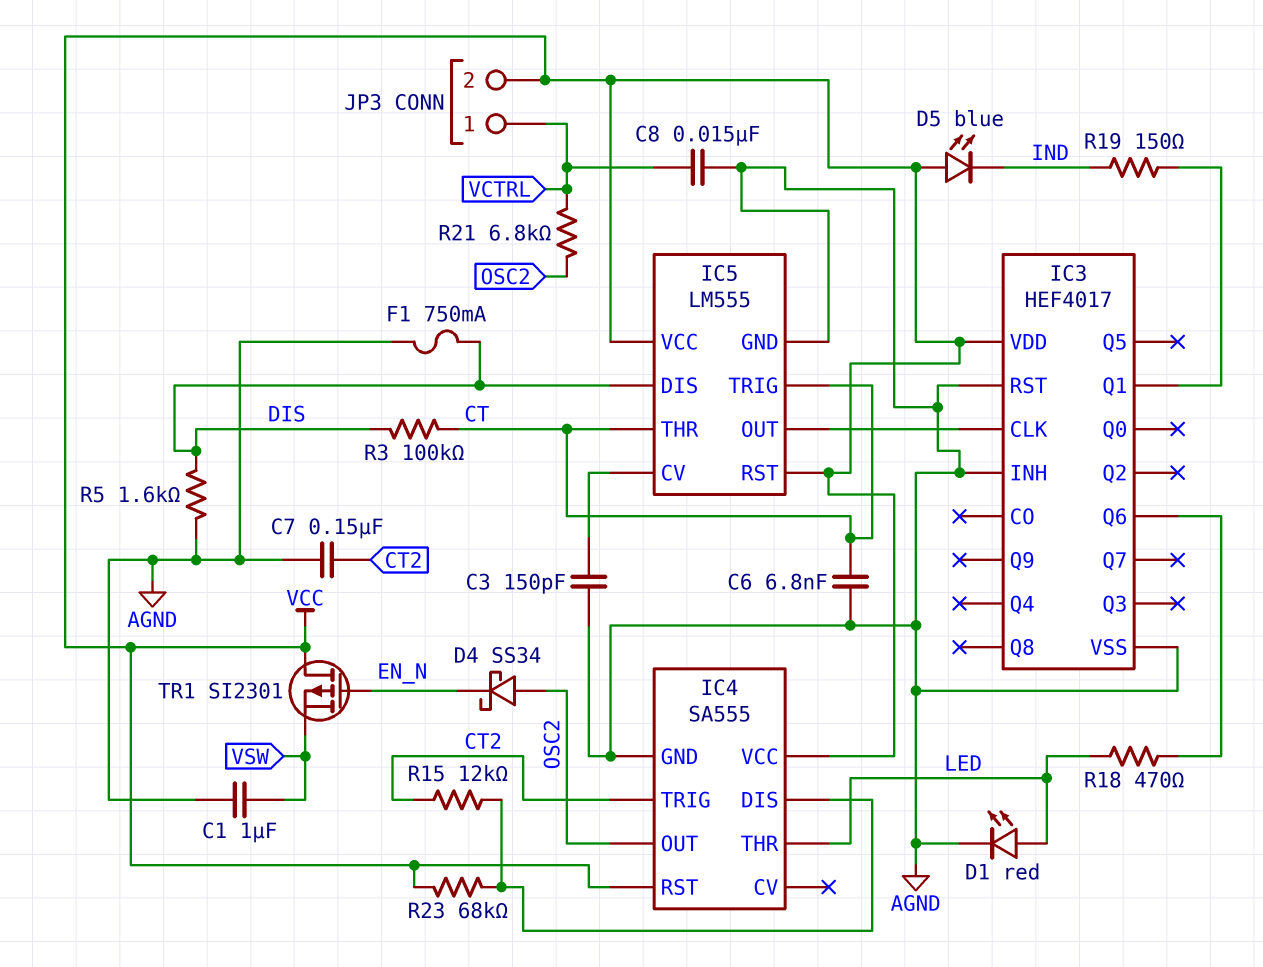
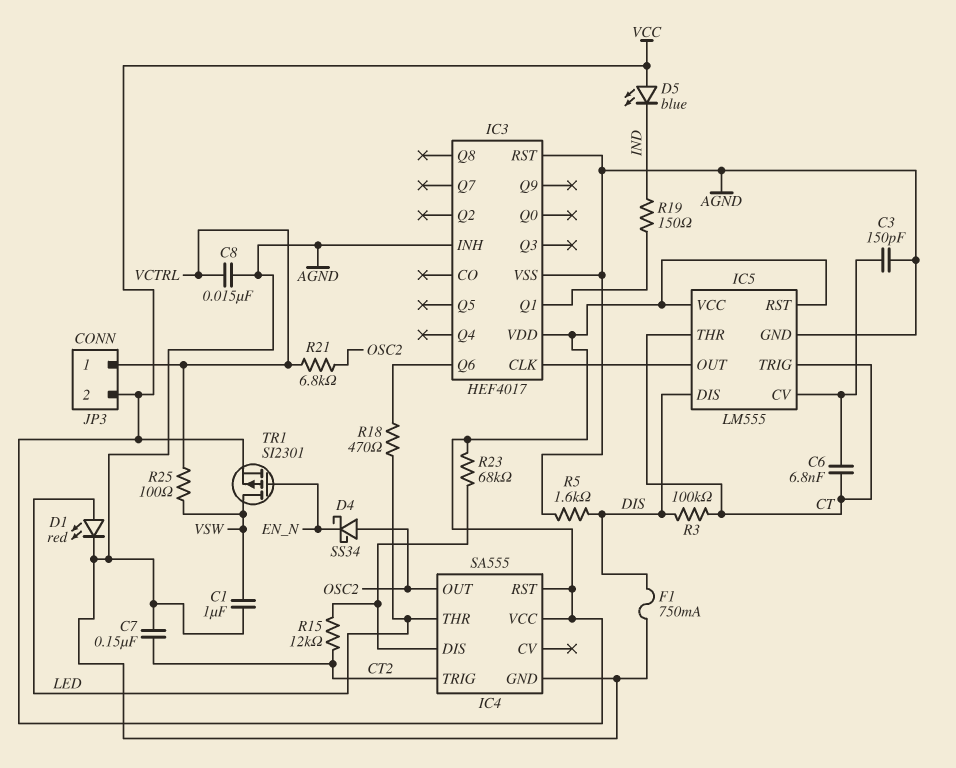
C6: 6.8nF (AGND, CT) -> 6.8nF (CT, IC5/CV)
R25: none -> 100 (VCTRL, VSW)
TR1: PMOS SI2301 (G EN_N, D VCC, S VSW) -> PMOS SI2301 (G EN_N, D VSW, S VCC)

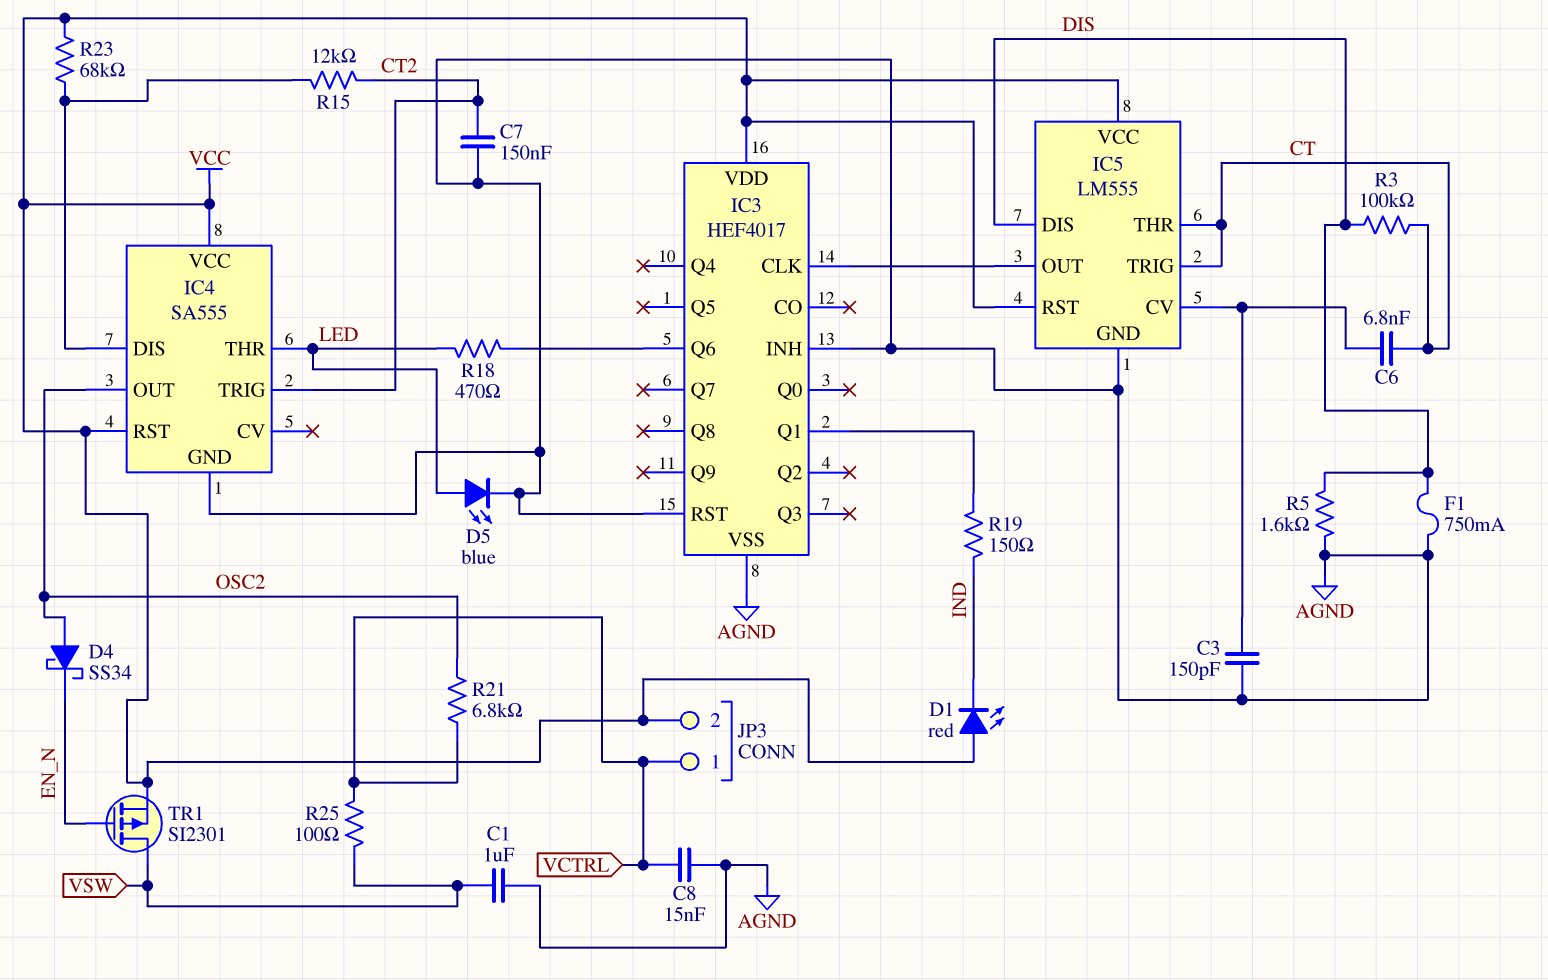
D1: LED red (A LED, K AGND) -> LED red (A VCC, K IND)
D5: LED blue (A VCC, K IND) -> LED blue (A LED, K AGND)

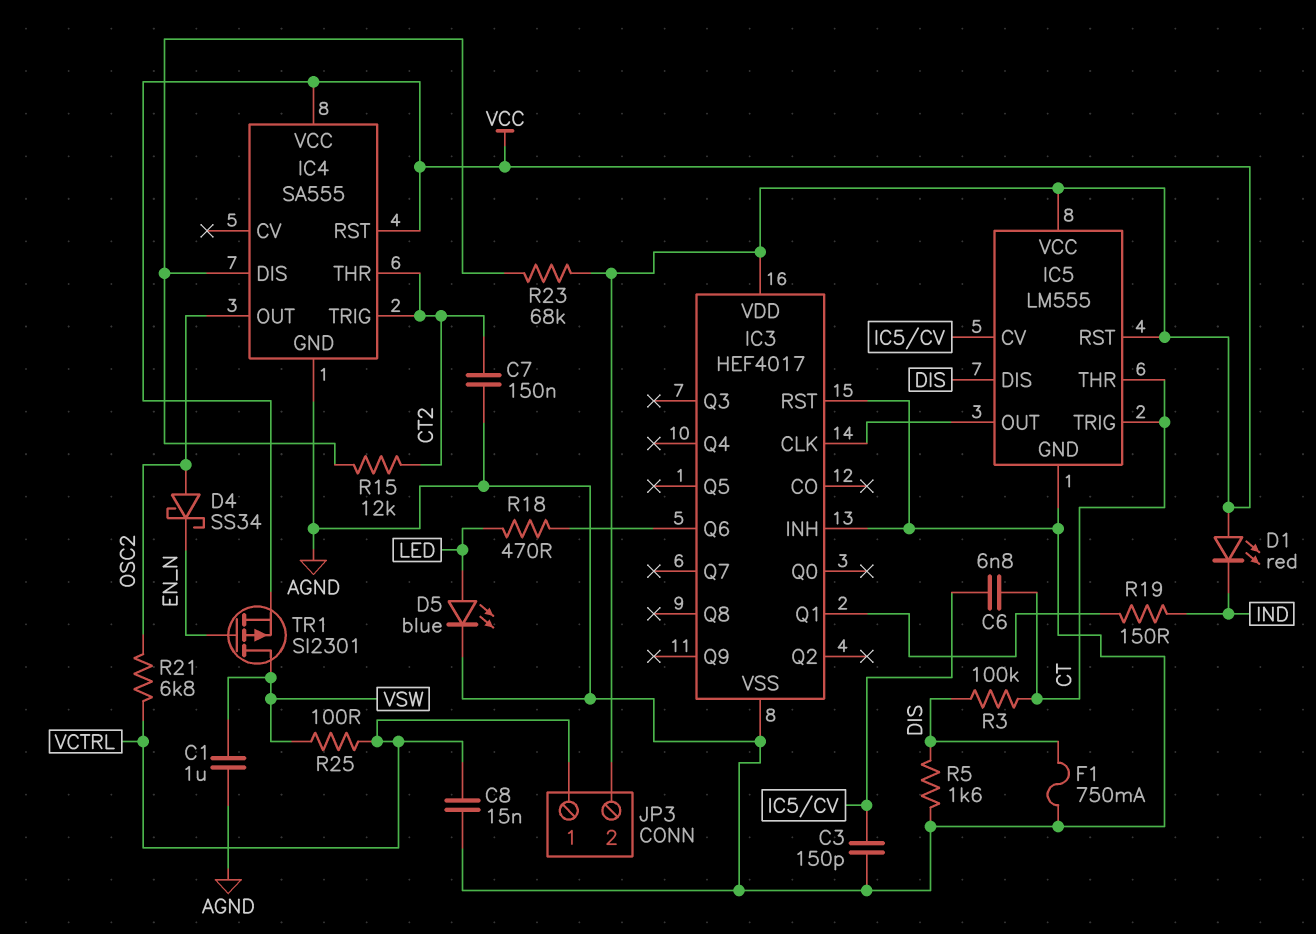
IC4 pin THR: LED -> CT2

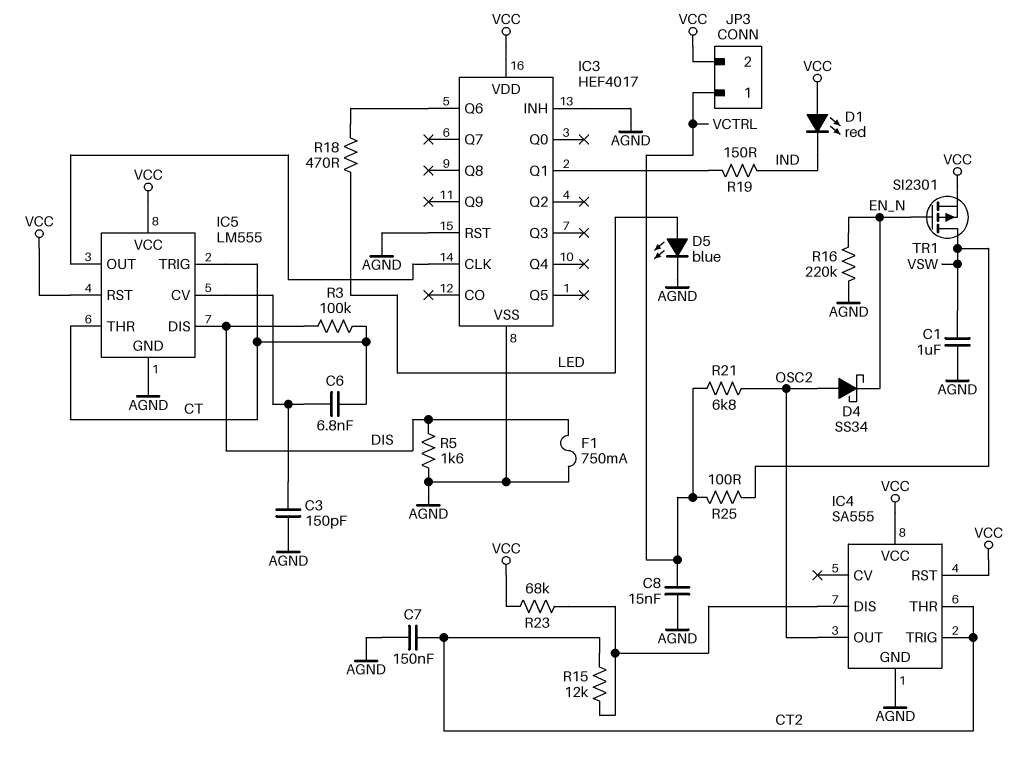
R16: none -> 220k (AGND, EN_N)

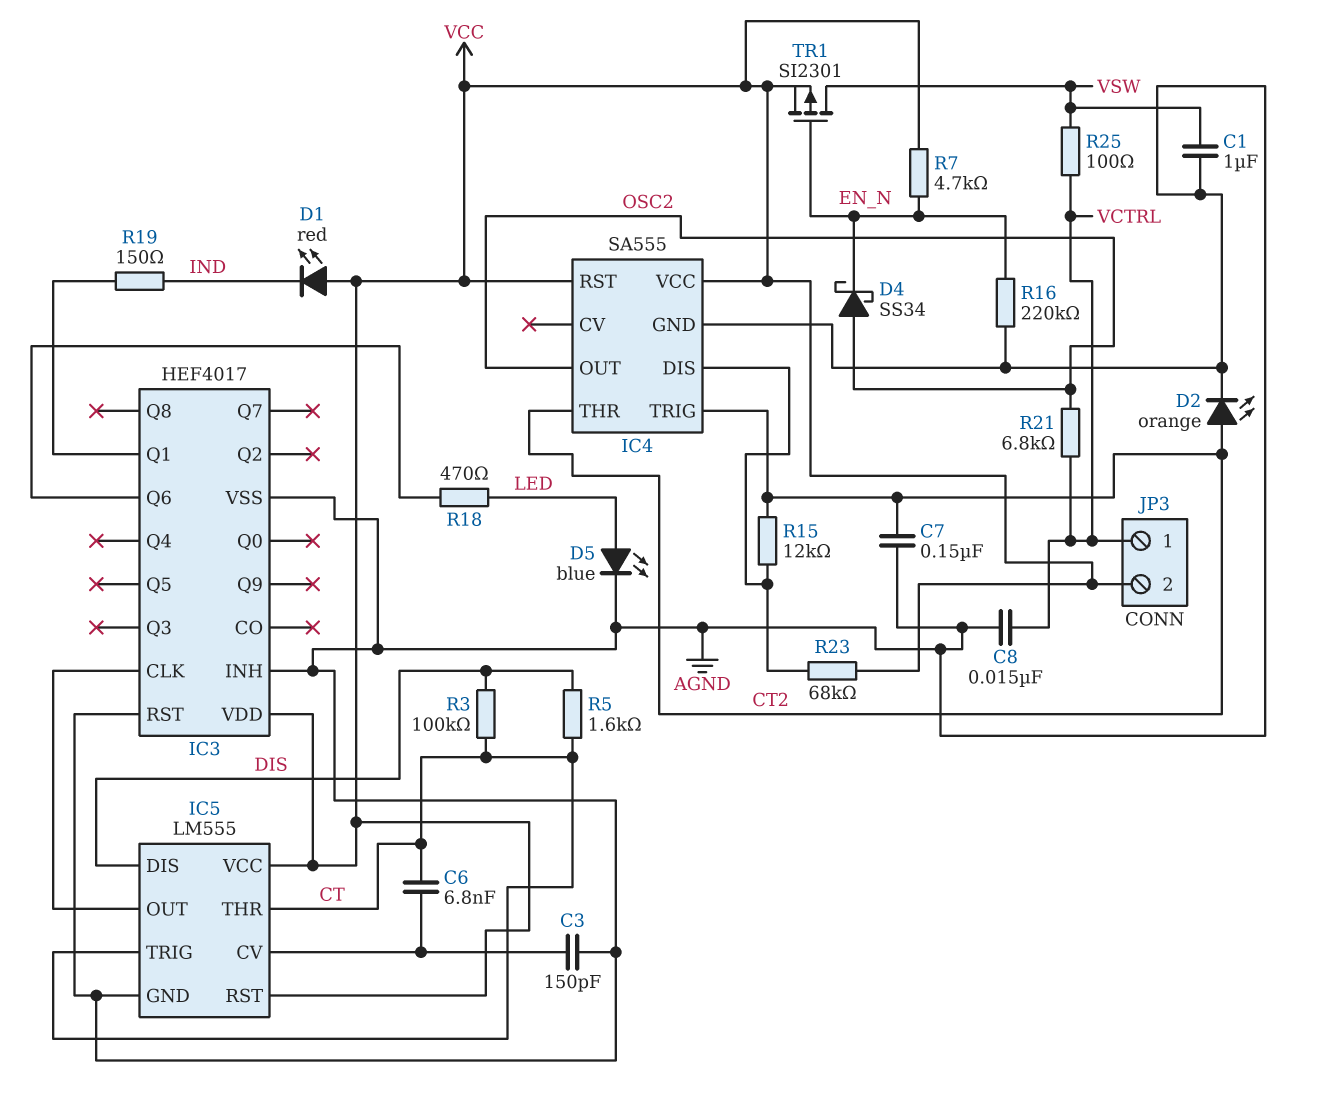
D2: none -> LED orange (A CT2, K AGND)
F1: 750mA (AGND, DIS) -> none
R5: 1.6k (AGND, DIS) -> 1.6k (CT, DIS)
R7: none -> 4.7k (EN_N, VCC)

